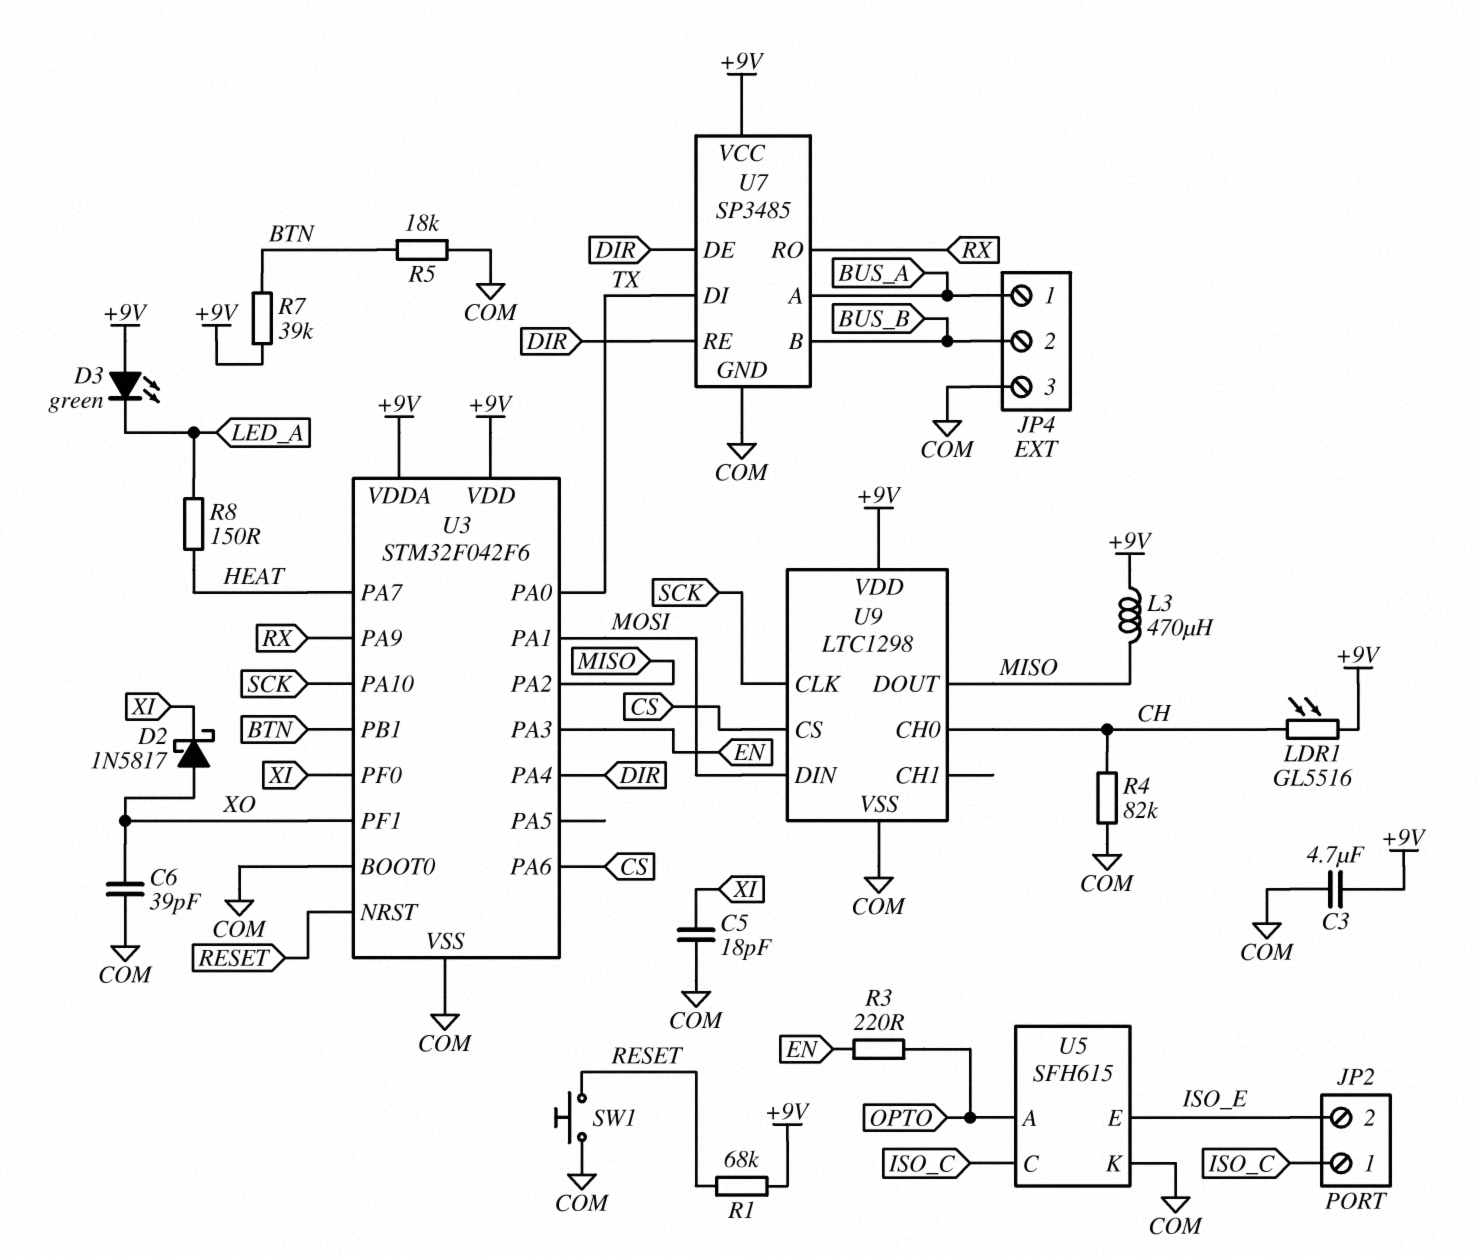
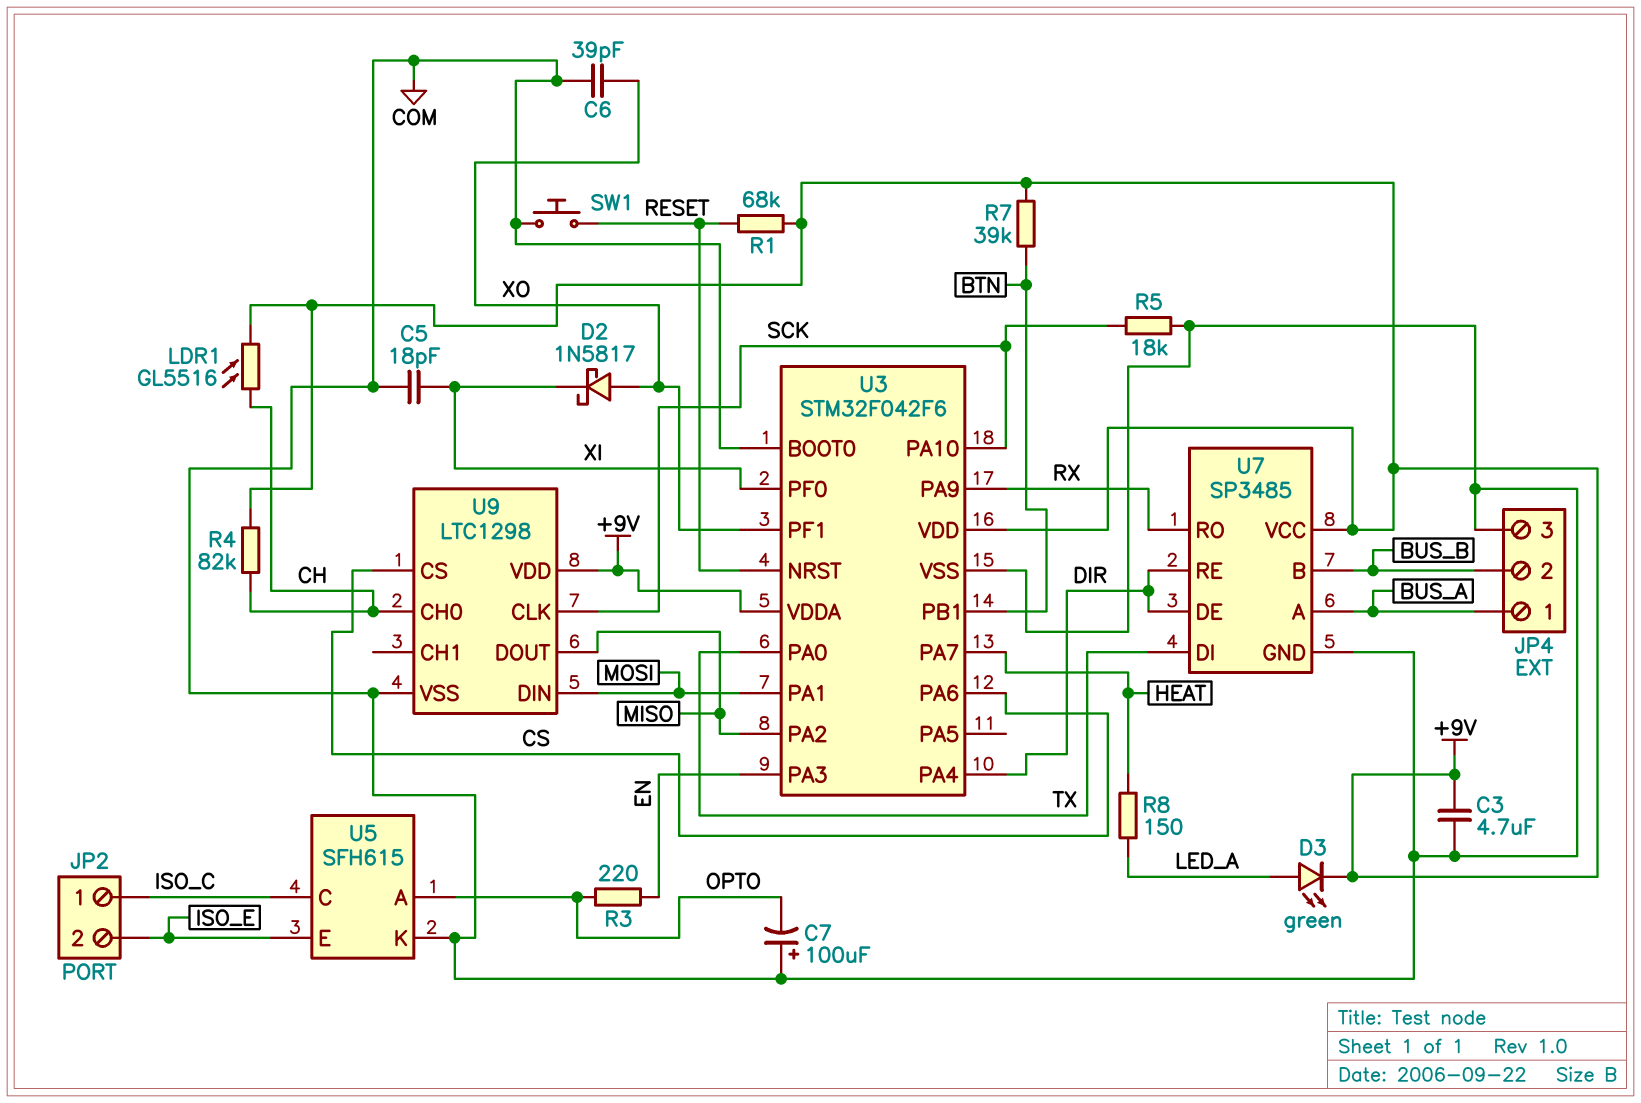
C7: none -> 100uF (plus COM, minus OPTO)
D3: LED green (A +9V, K LED_A) -> LED green (A LED_A, K +9V)
L3: 470uH (+9V, MISO) -> none
R4: 82k (CH, COM) -> 82k (+9V, CH)
R5: 18k (BTN, COM) -> 18k (COM, SCK)

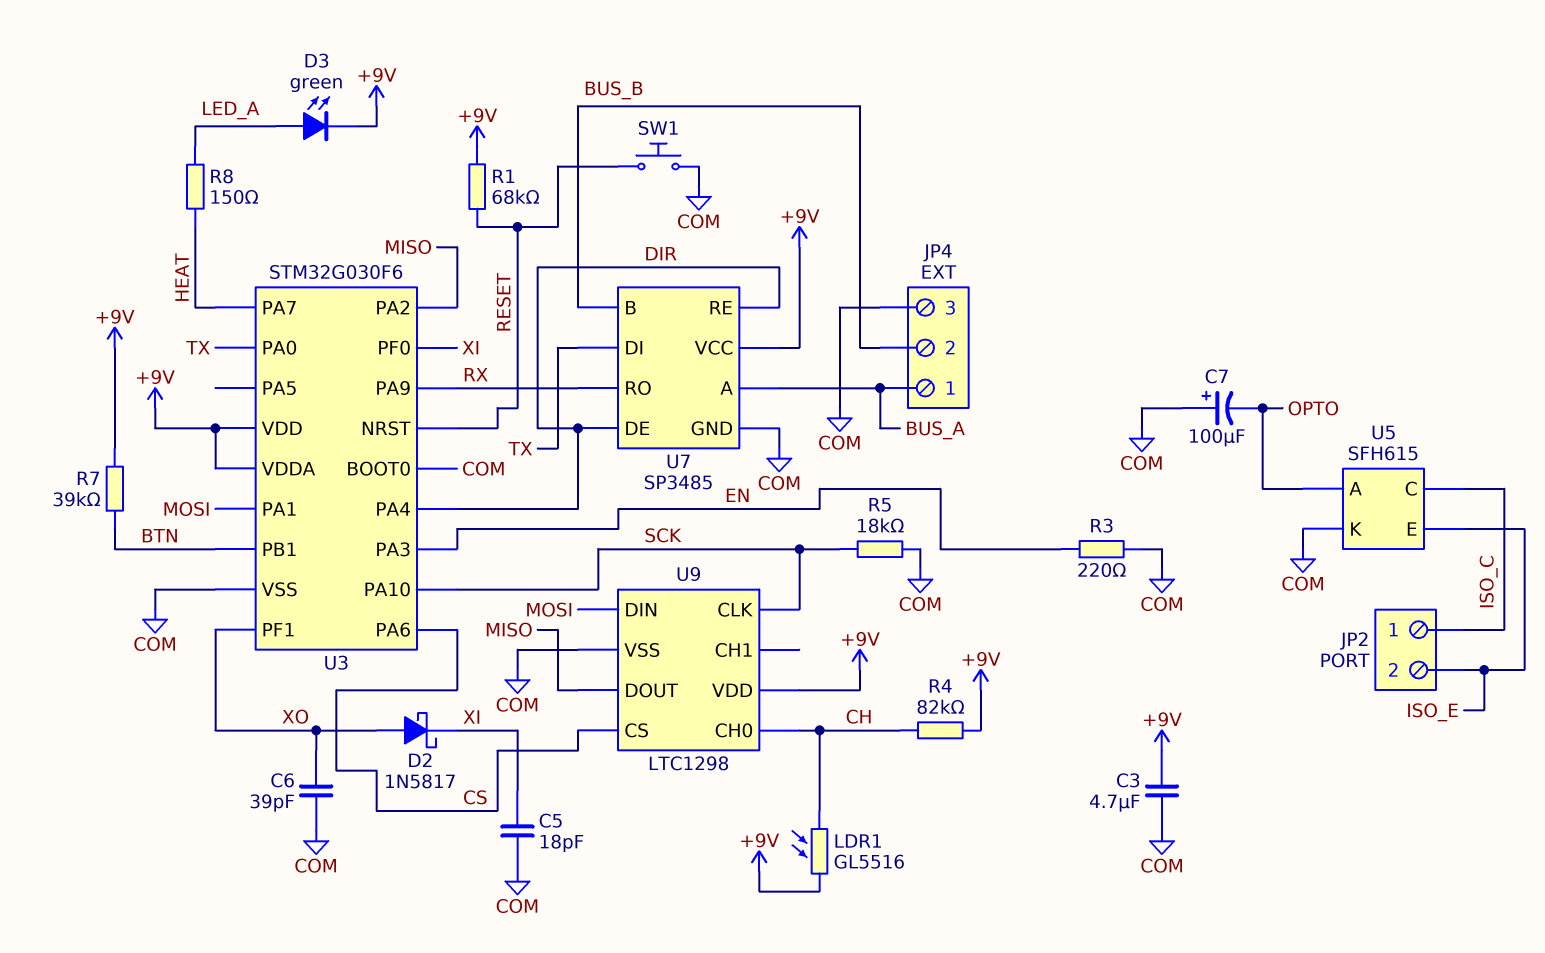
R3: 220 (EN, OPTO) -> 220 (COM, EN)
U3: STM32F042F6 -> STM32G030F6

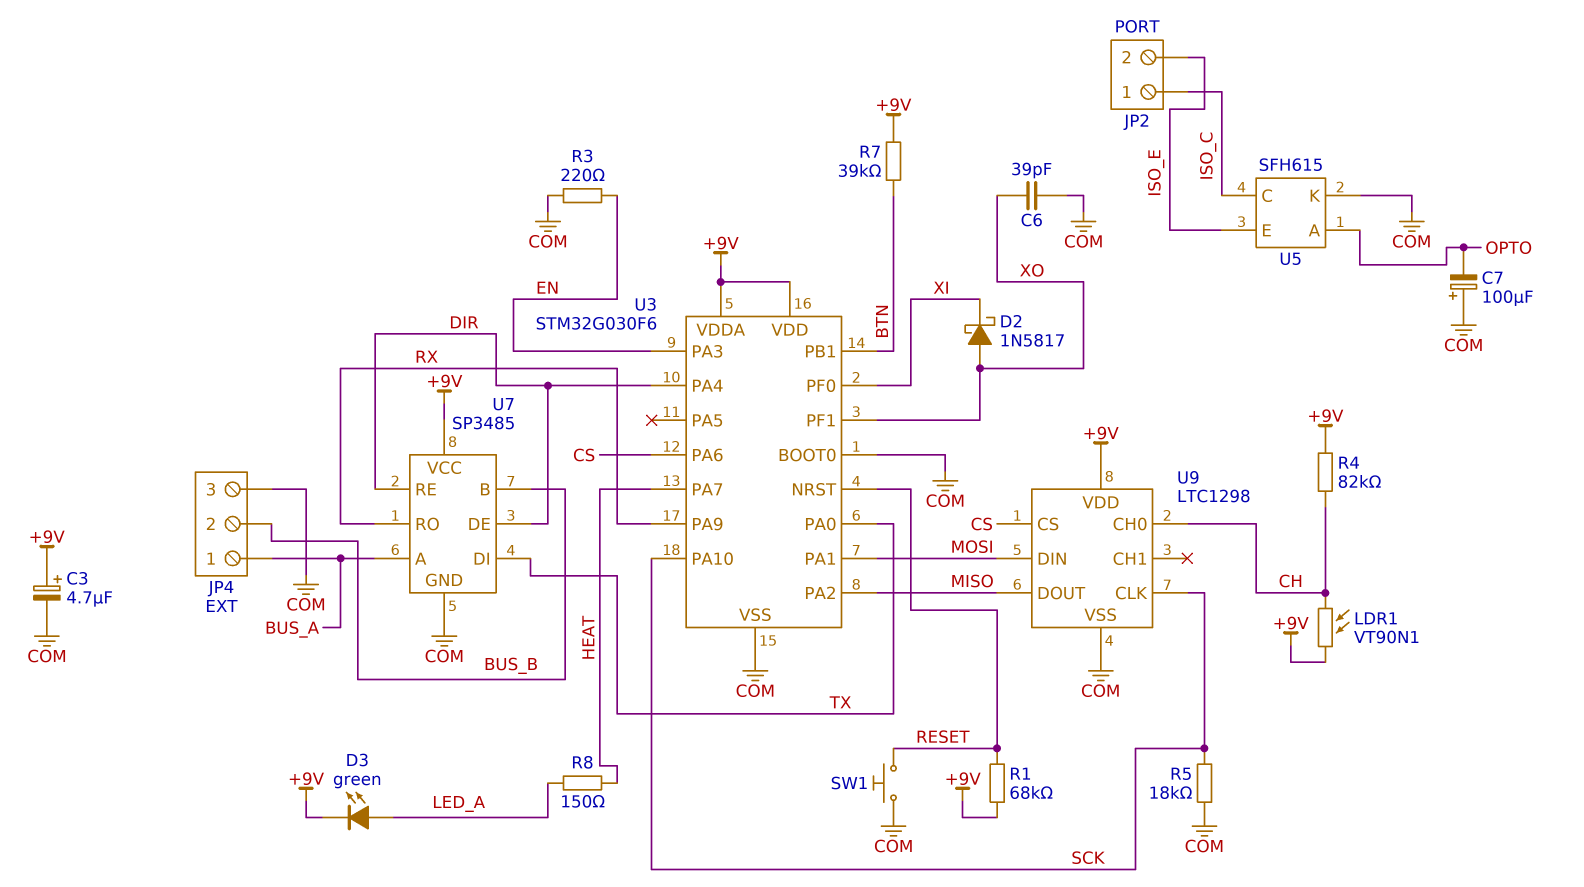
C3: 4.7uF (+9V, COM) -> 4.7uF (plus +9V, minus COM)
C5: 18pF (COM, XI) -> none
LDR1: GL5516 (+9V, CH) -> VT90N1 (+9V, CH)

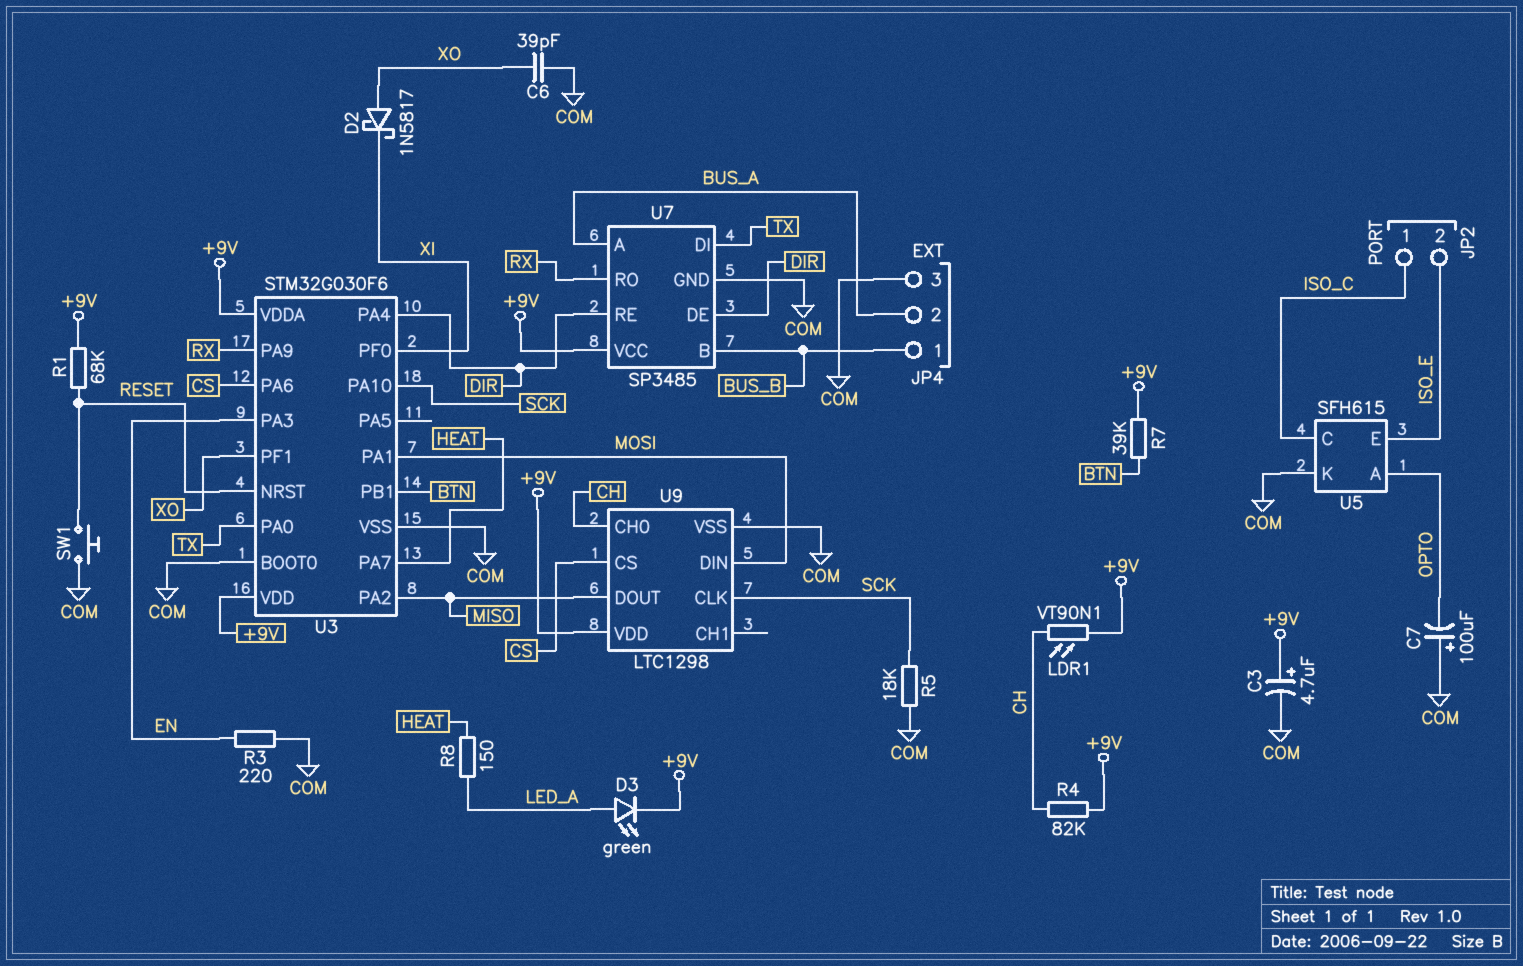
JP4 pin 1: BUS_A -> BUS_B
JP4 pin 2: BUS_B -> BUS_A

